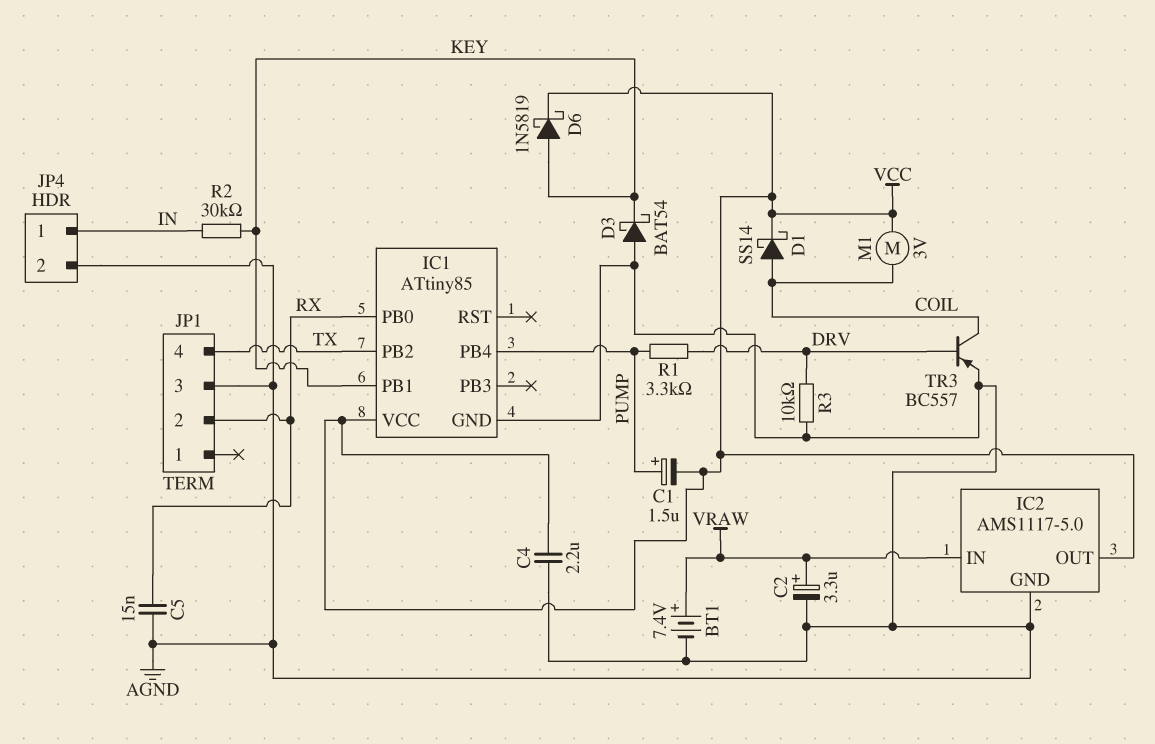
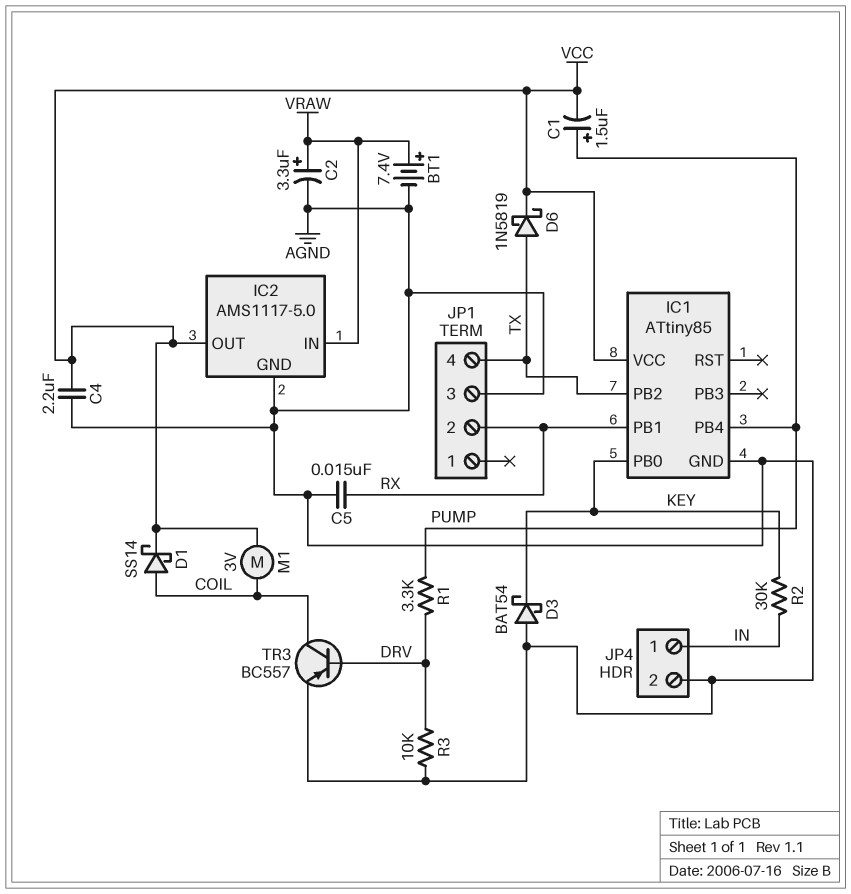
D6: schottky 1N5819 (A KEY, K VCC) -> schottky 1N5819 (A TX, K VCC)
IC1 pin PB0: RX -> KEY
IC1 pin PB1: KEY -> RX

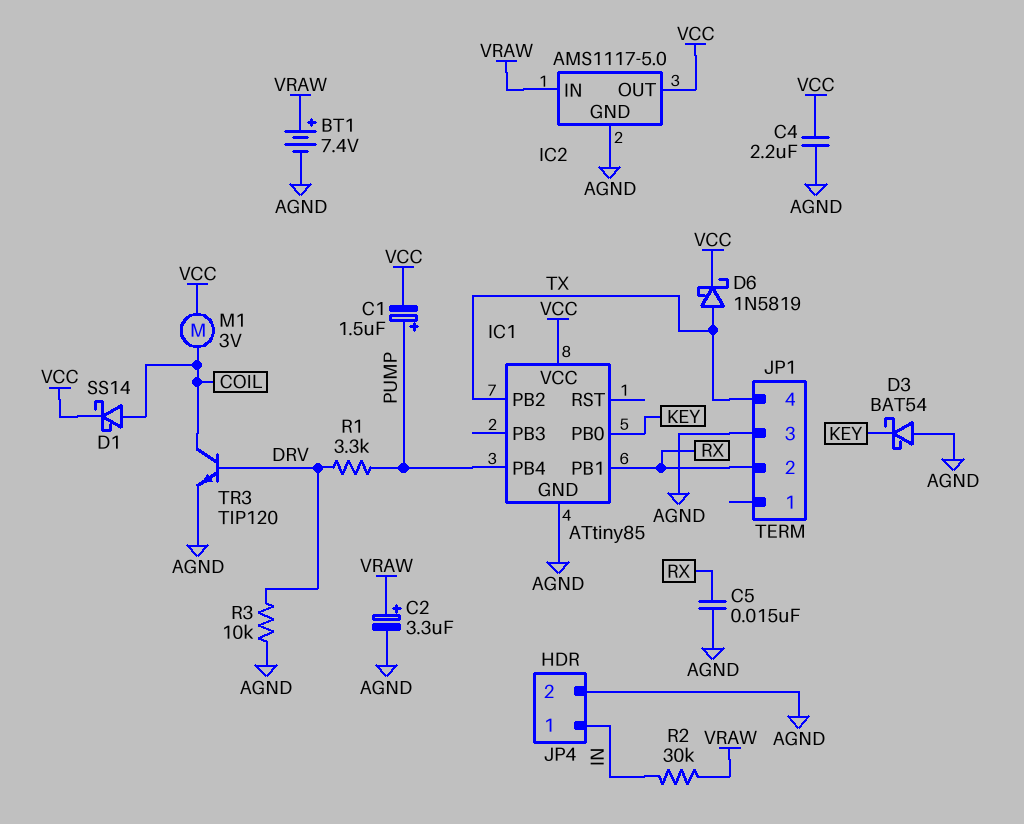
R2: 30k (IN, KEY) -> 30k (IN, VRAW)
TR3: PNP BC557 (B DRV, C COIL, E AGND) -> NPN TIP120 (B DRV, C COIL, E AGND)

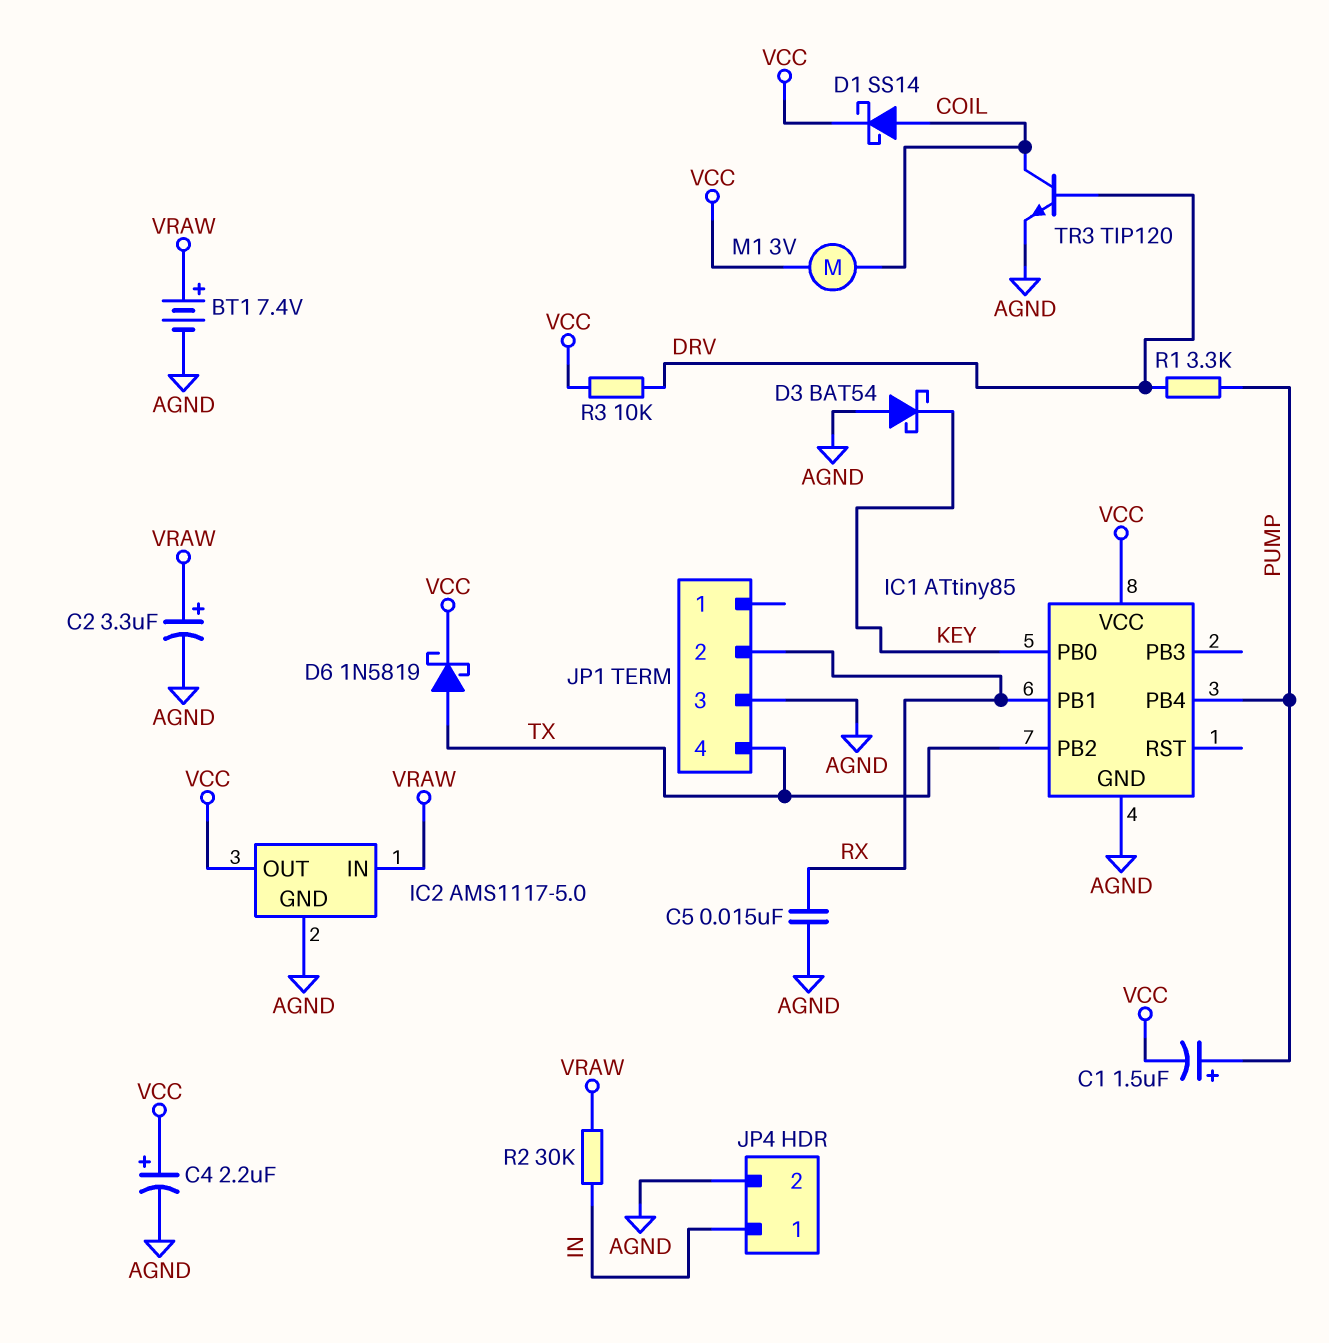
C4: 2.2uF (AGND, VCC) -> 2.2uF (plus VCC, minus AGND)
R3: 10k (AGND, DRV) -> 10k (DRV, VCC)

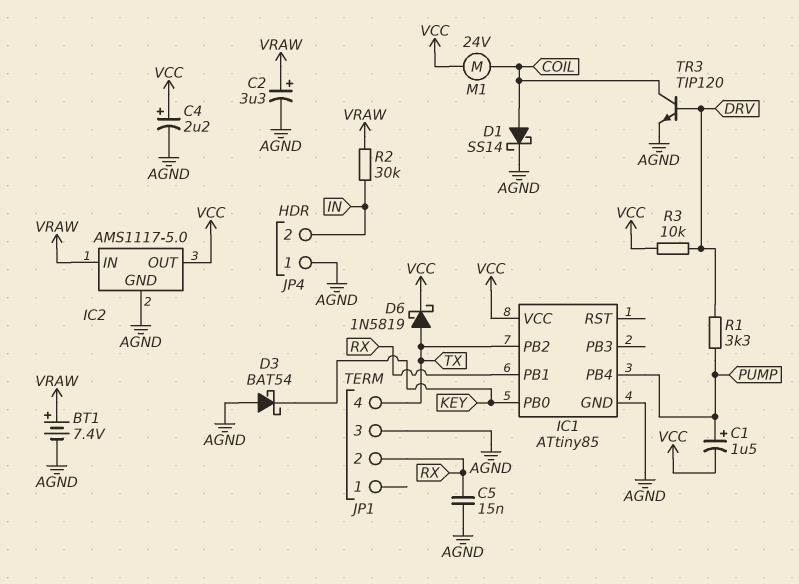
D1: schottky SS14 (A COIL, K VCC) -> schottky SS14 (A COIL, K AGND)
JP4 pin 1: IN -> AGND
JP4 pin 2: AGND -> IN
M1: motor 3V (COIL, VCC) -> motor 24V (COIL, VCC)

